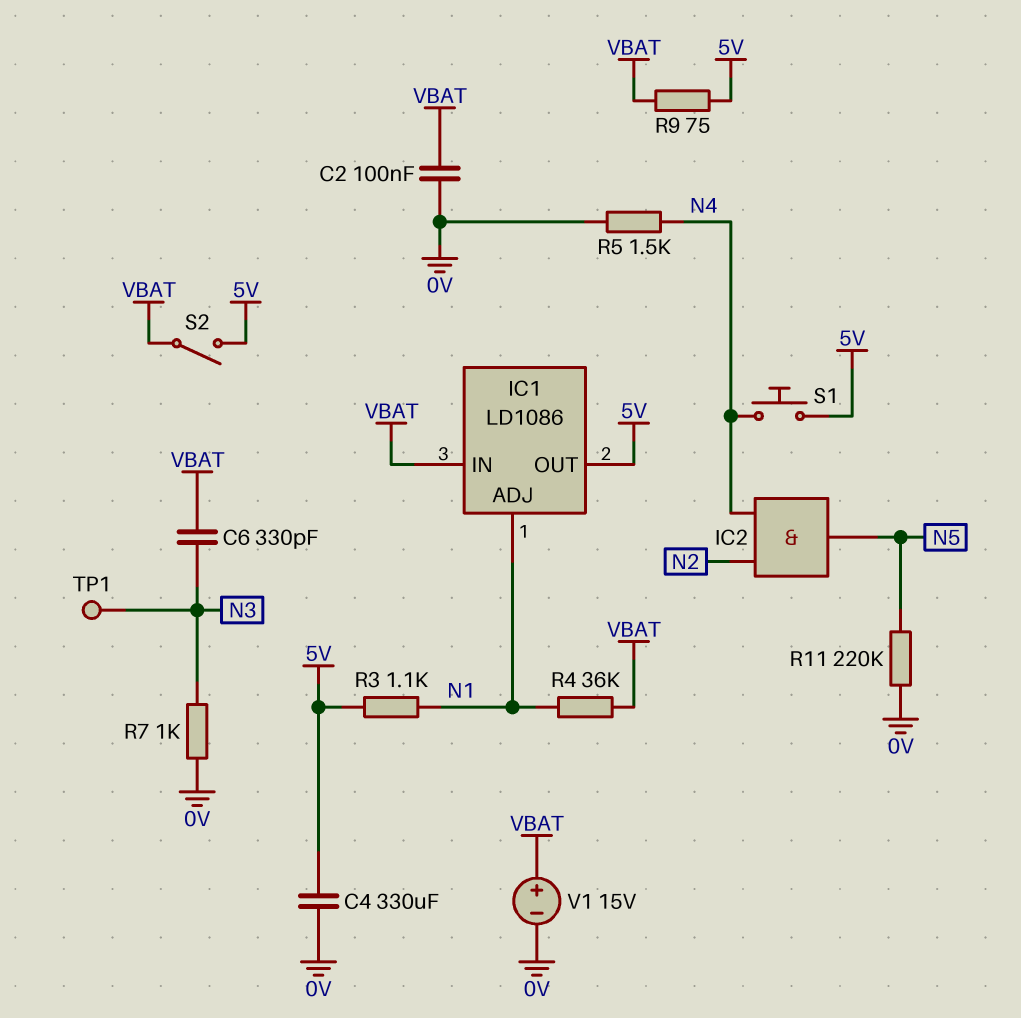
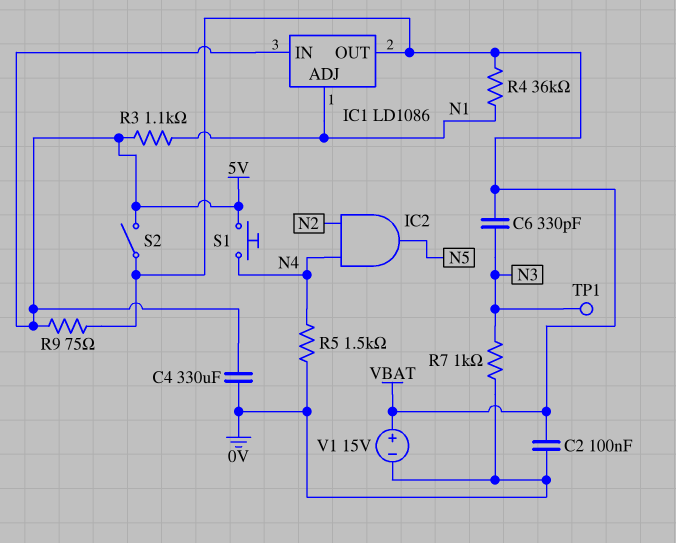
IC1 pin IN: VBAT -> 5V
IC1 pin OUT: 5V -> VBAT
R11: 220k (0V, N5) -> none

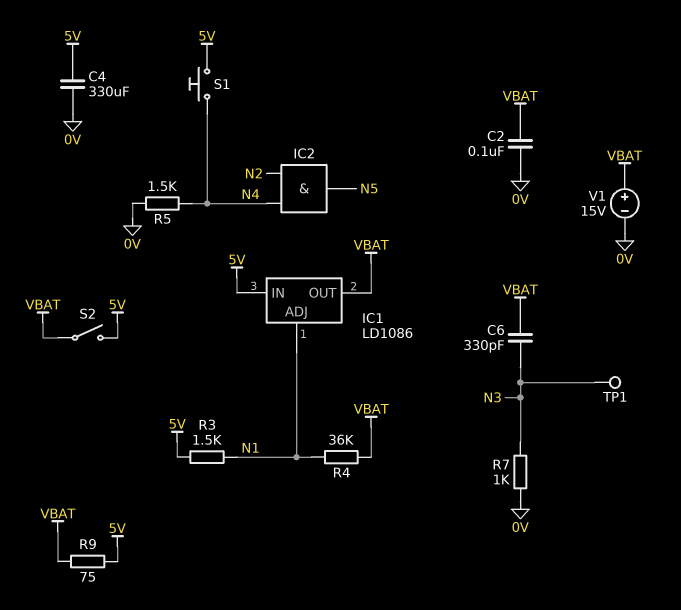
R3: 1.1k (5V, N1) -> 1.5k (5V, N1)

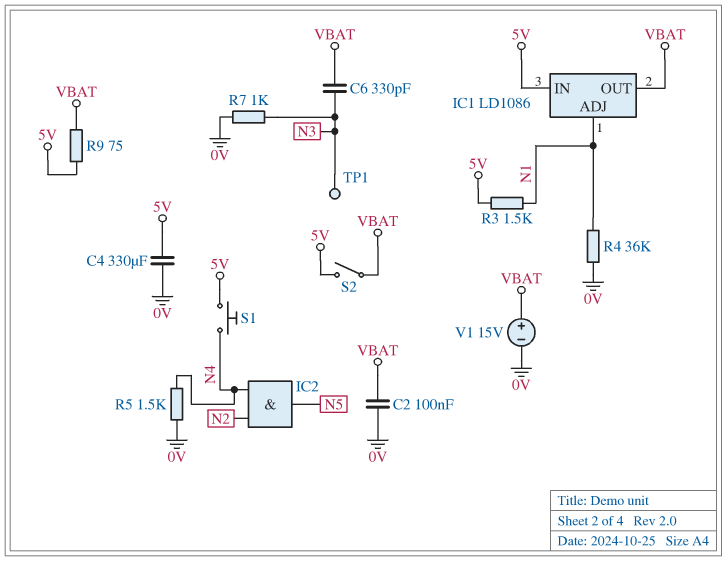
R4: 36k (N1, VBAT) -> 36k (0V, N1)

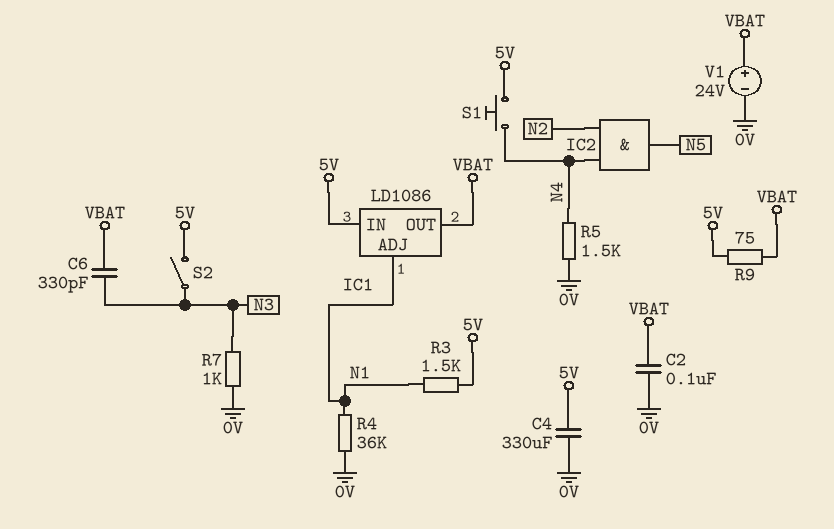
S2: switch (5V, VBAT) -> switch (5V, N3)
TP1: test point (N3) -> none
V1: 15V (plus VBAT, minus 0V) -> 24V (plus VBAT, minus 0V)

